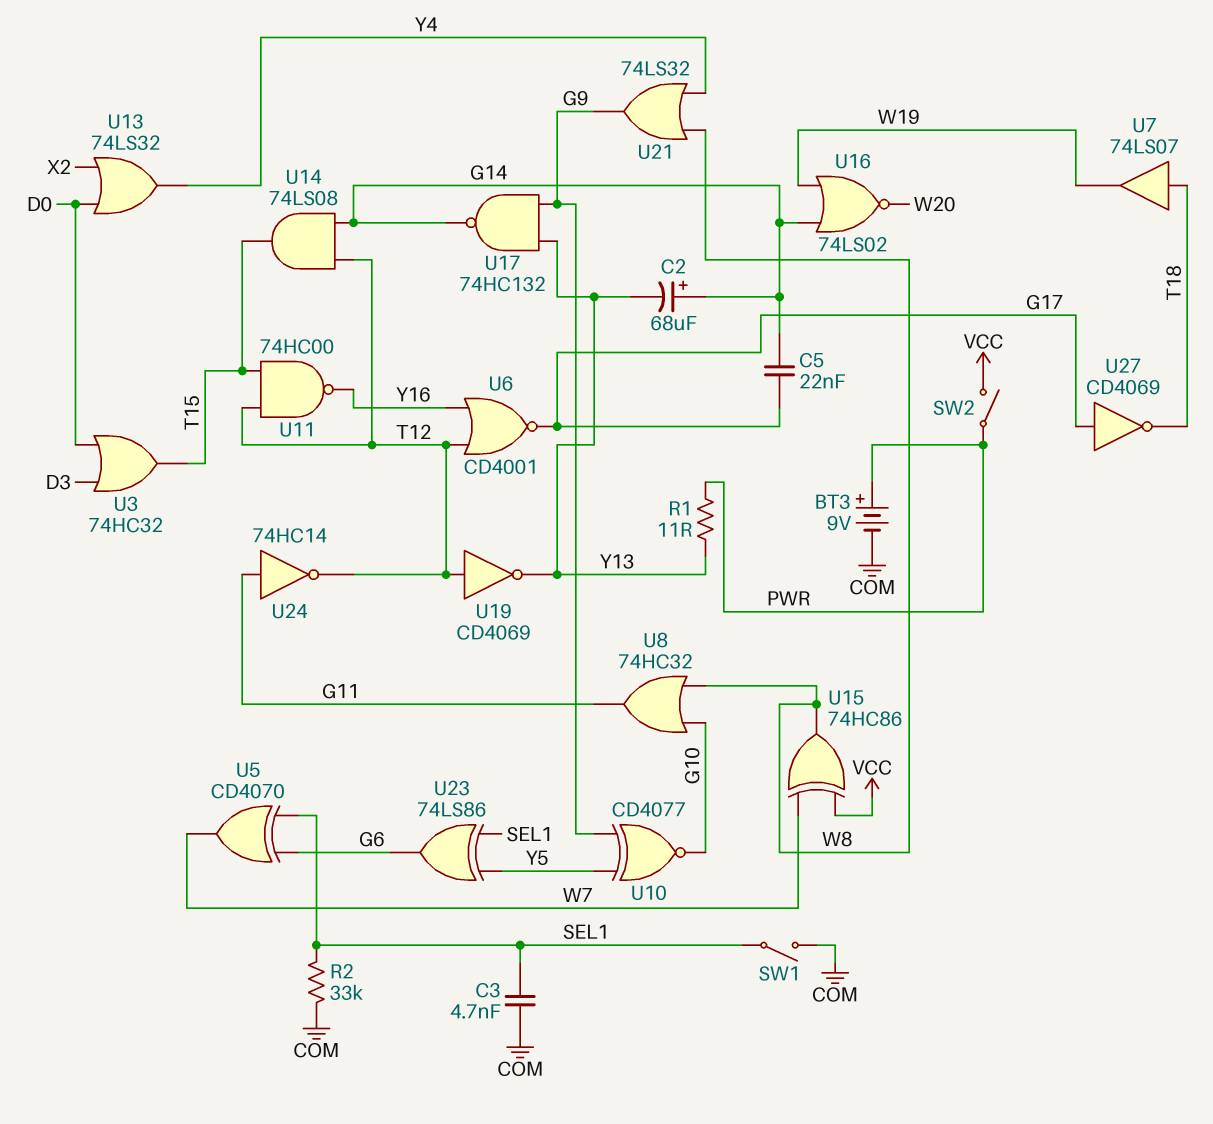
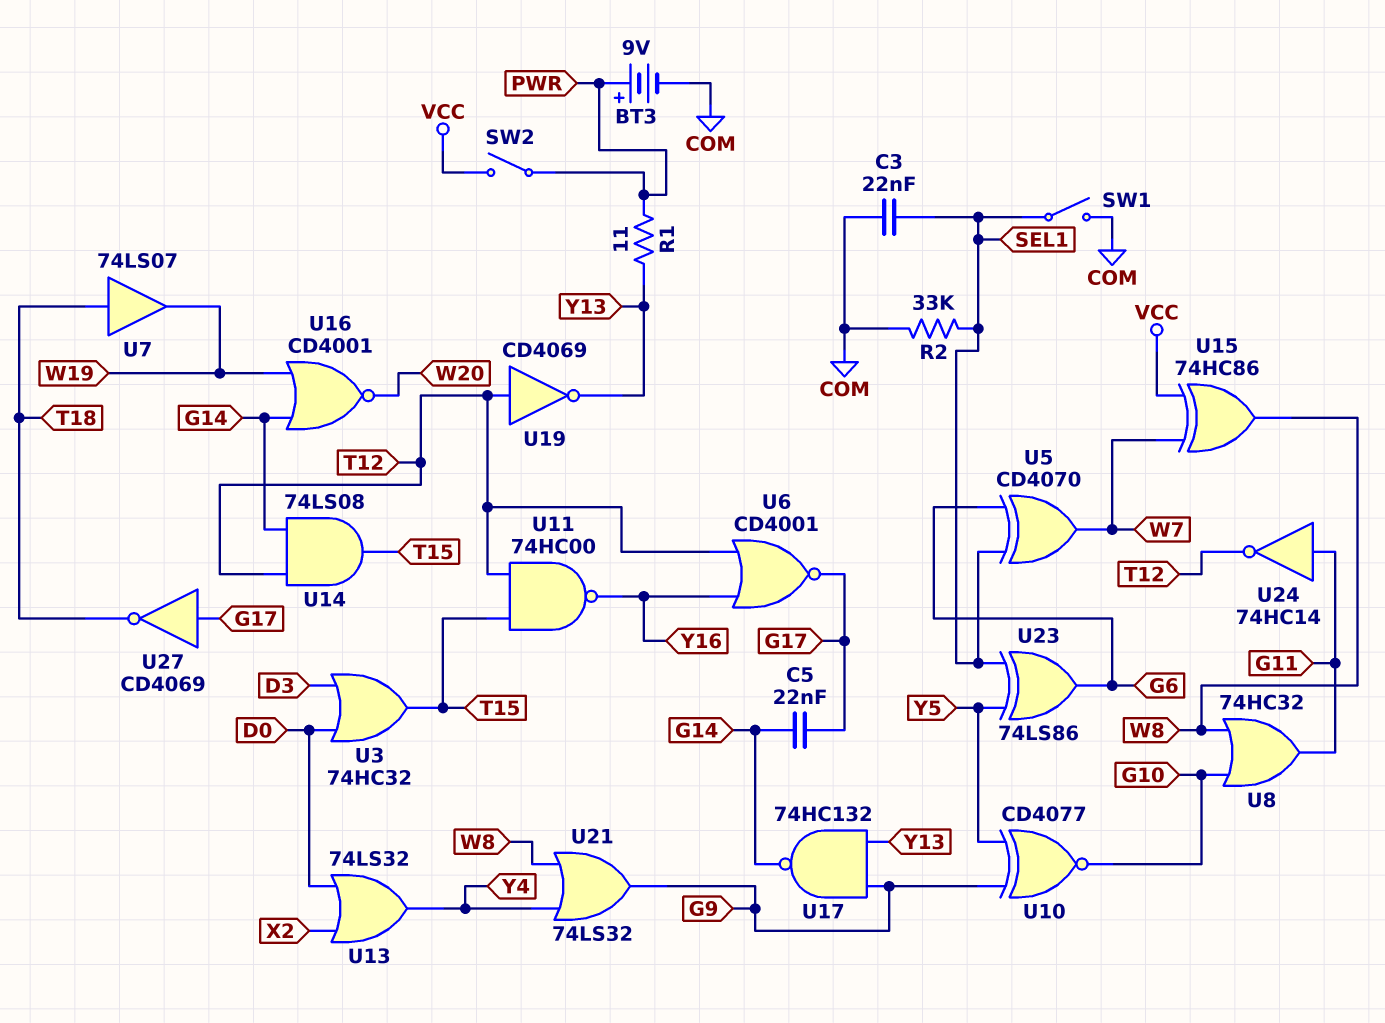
C2: 68uF (plus G14, minus Y13) -> none
C3: 4.7nF (COM, SEL1) -> 22nF (COM, SEL1)
U16: NOR 74LS02 (in G14, in W19, out W20) -> NOR CD4001 (in G14, in W19, out W20)

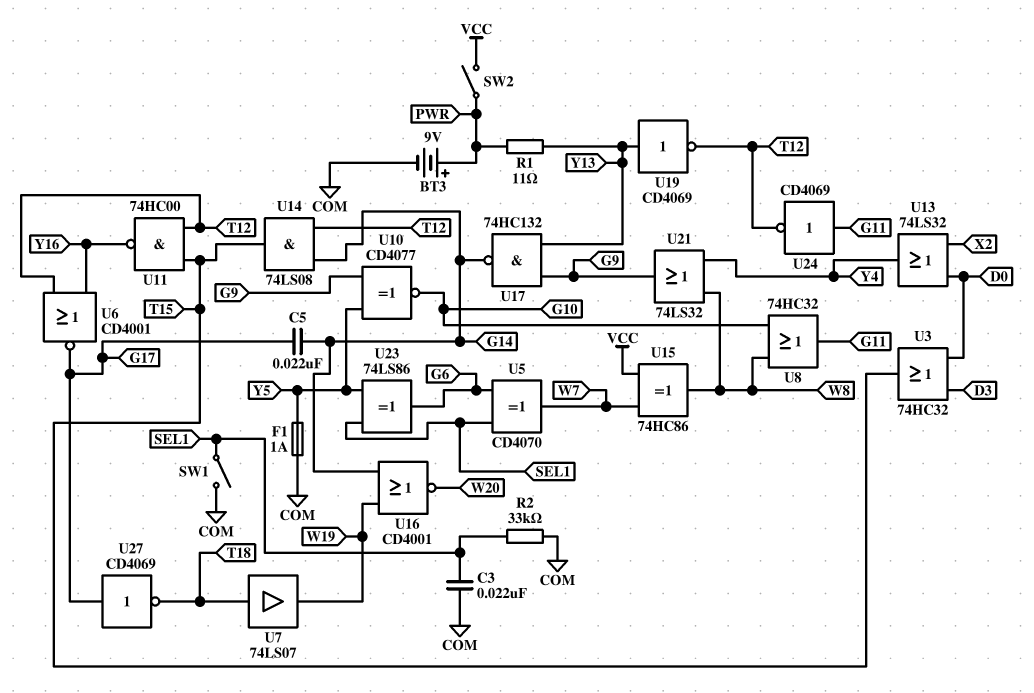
F1: none -> 1A (COM, Y5)
U19: NOT CD4069 (in T12, out Y13) -> NOT CD4069 (in Y13, out T12)
U24: NOT 74HC14 (in G11, out T12) -> NOT CD4069 (in G11, out T12)

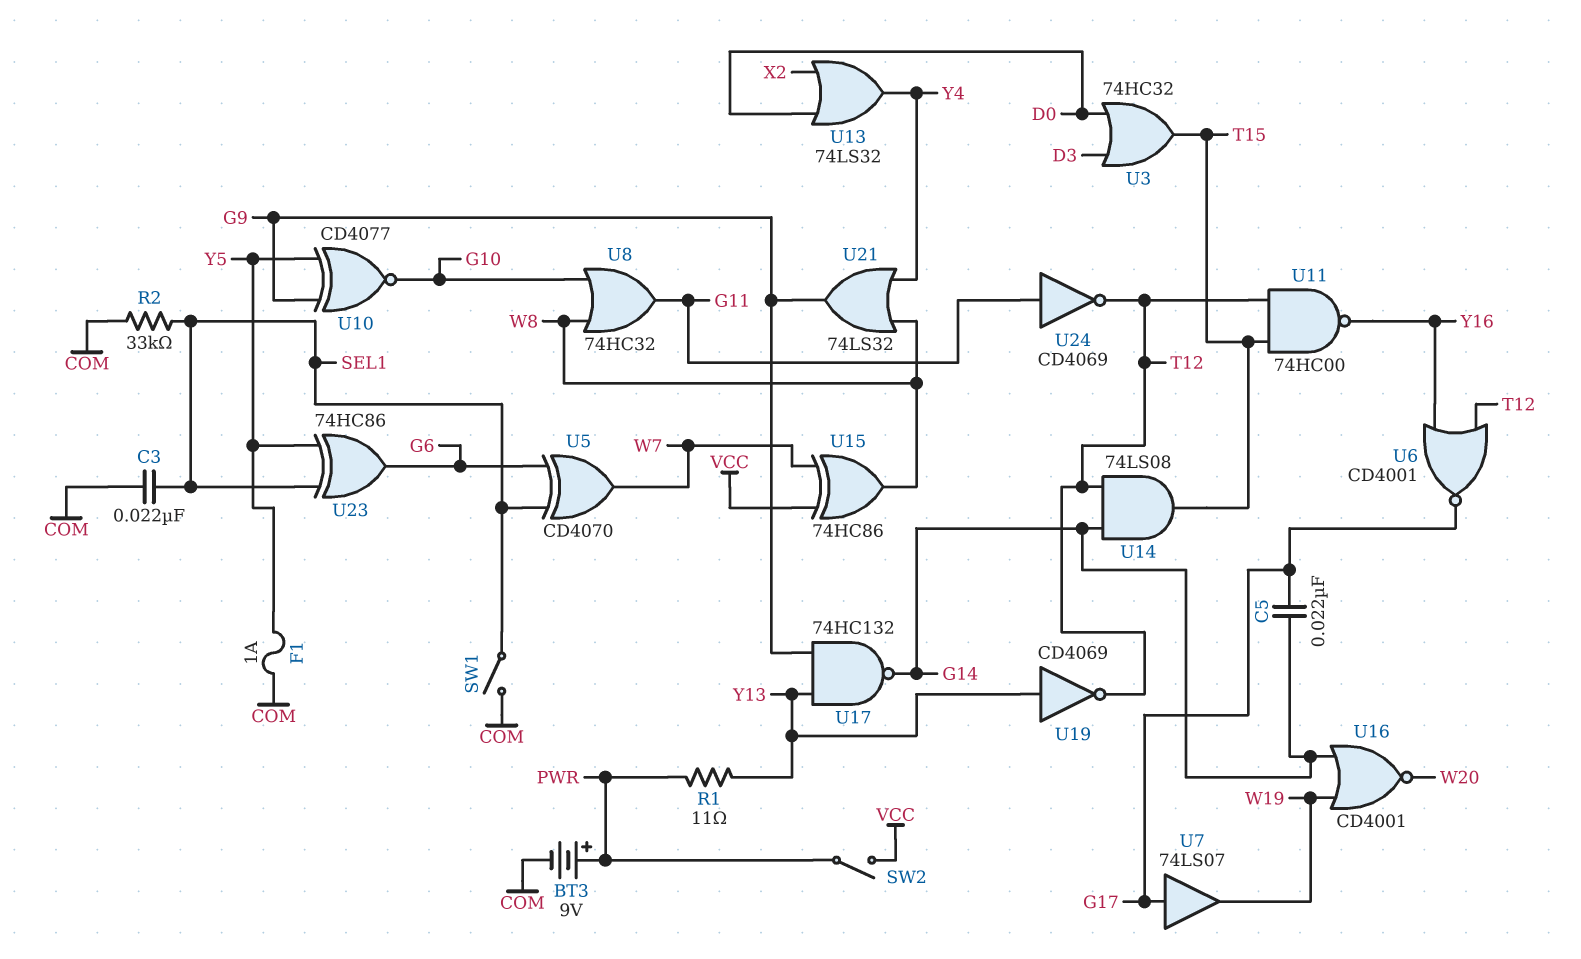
U7: buffer 74LS07 (in T18, out W19) -> buffer 74LS07 (in G17, out W19)
U23: XOR 74LS86 (in SEL1, in Y5, out G6) -> XOR 74HC86 (in SEL1, in Y5, out G6)
U27: NOT CD4069 (in G17, out T18) -> none

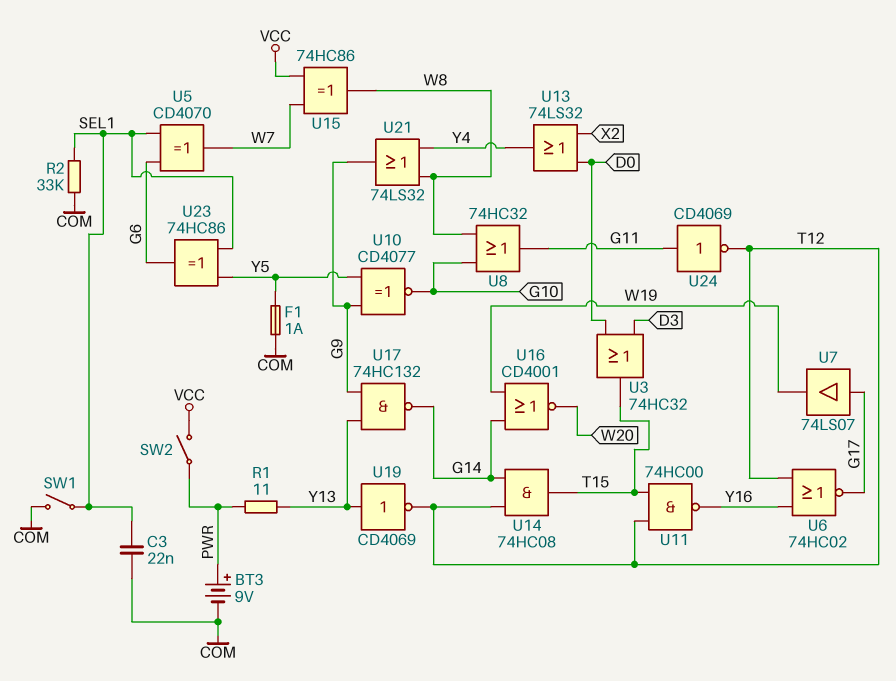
C5: 22nF (G14, G17) -> none
U6: NOR CD4001 (in T12, in Y16, out G17) -> NOR 74HC02 (in T12, in Y16, out G17)
U14: AND 74LS08 (in G14, in T12, out T15) -> AND 74HC08 (in G14, in T12, out T15)

